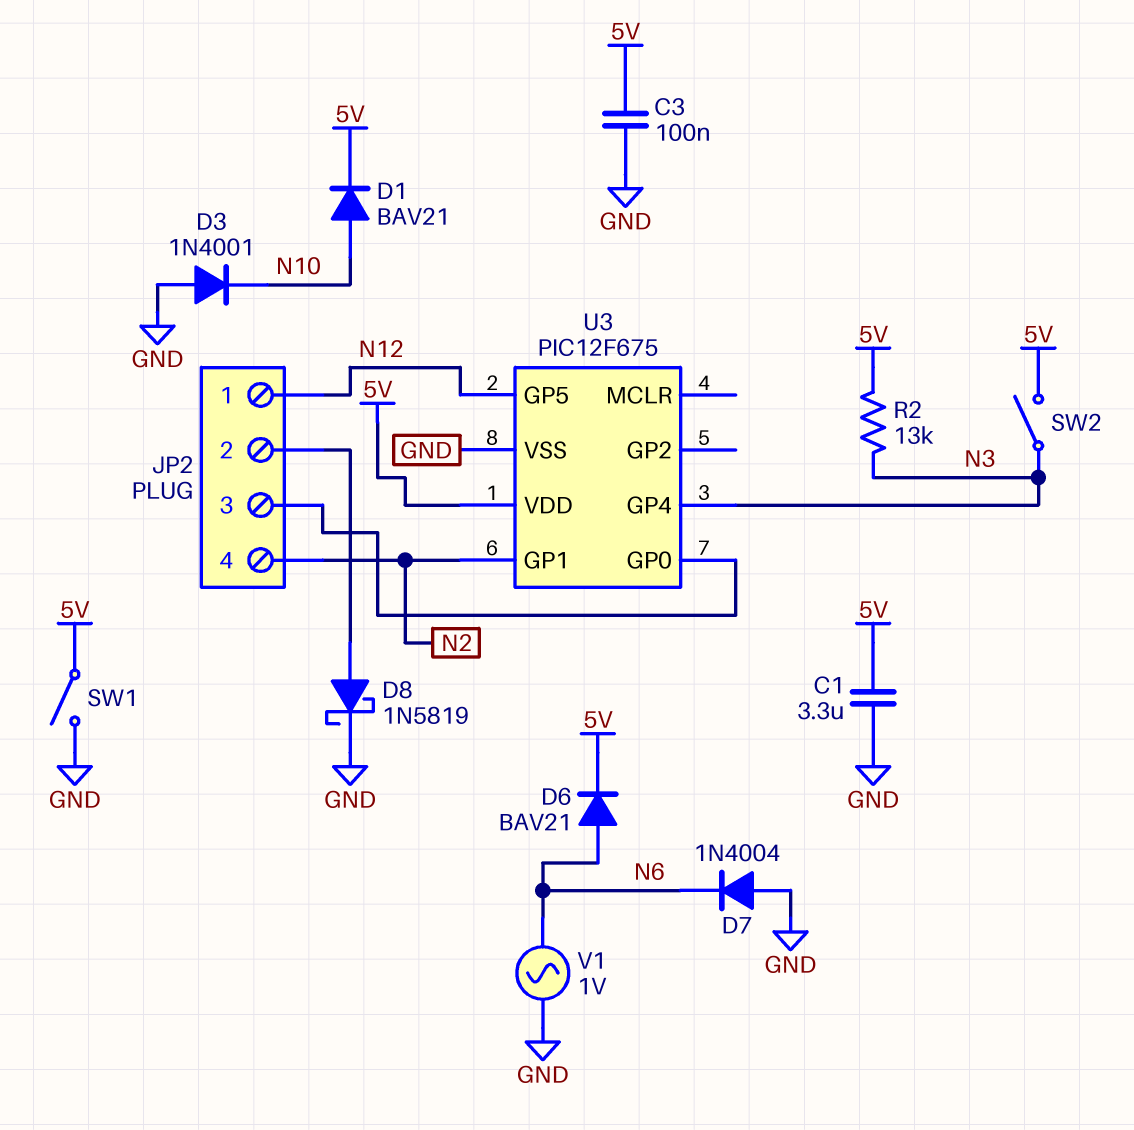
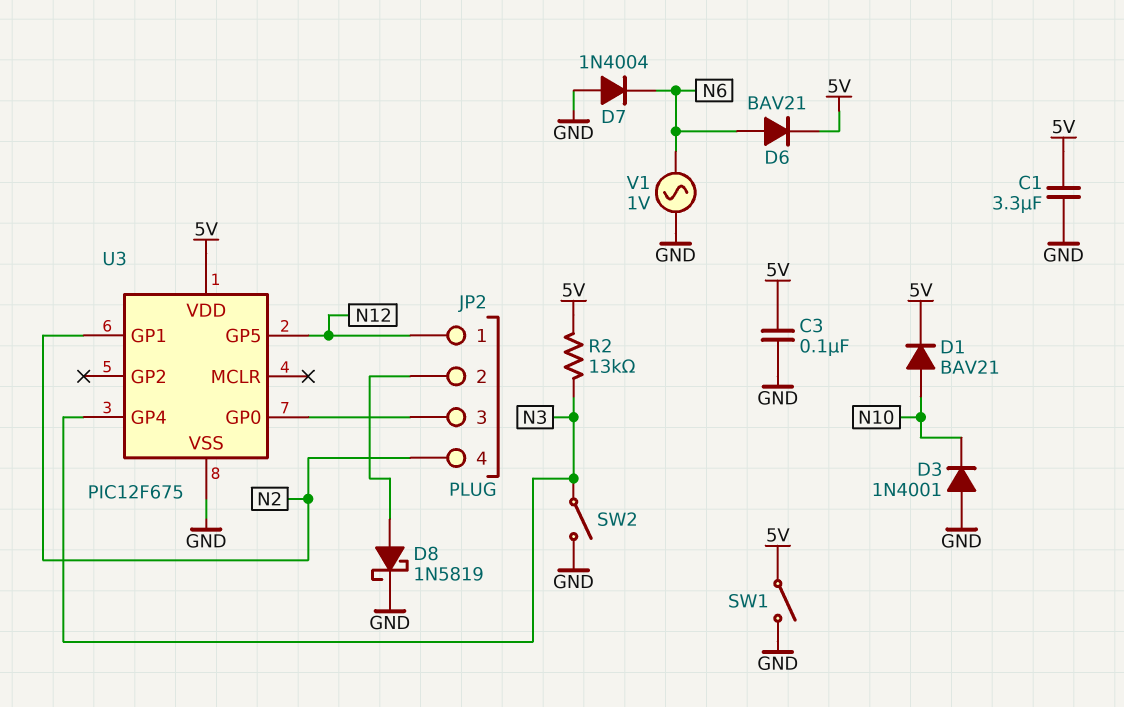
SW2: switch (5V, N3) -> switch (GND, N3)

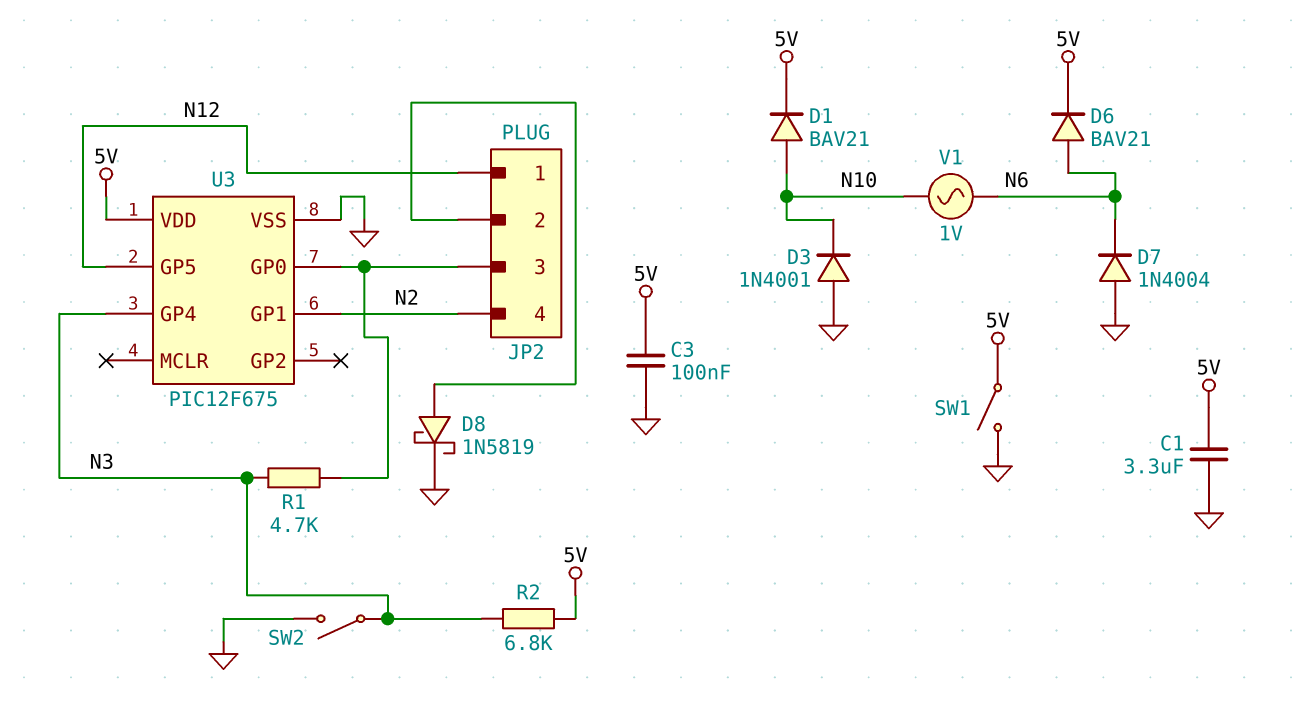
R1: none -> 4.7k (JP2/3, N3)
R2: 13k (5V, N3) -> 6.8k (5V, N3)
V1: AC 1V (GND, N6) -> AC 1V (N6, N10)

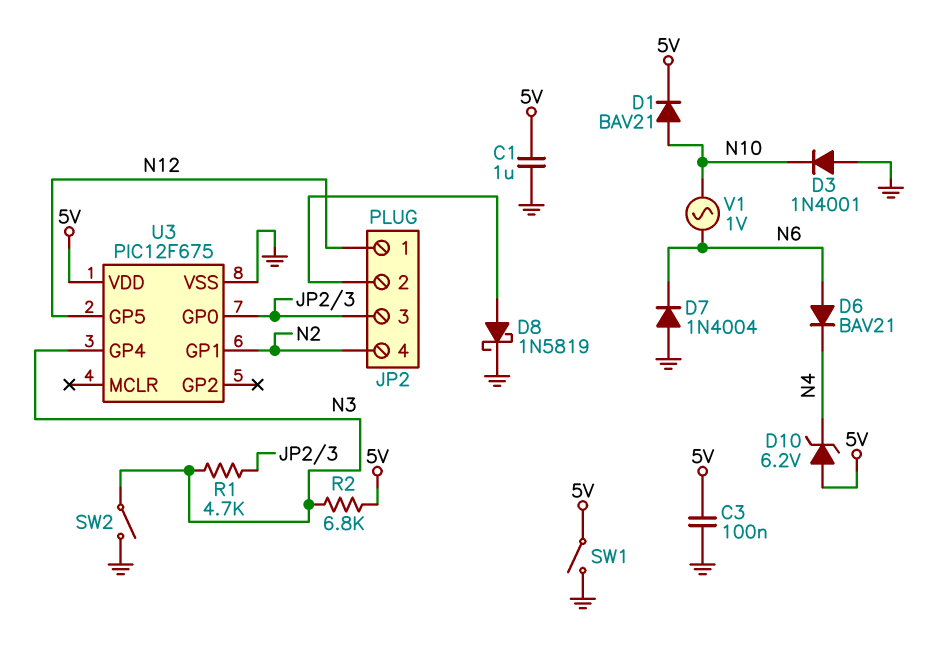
C1: 3.3uF (5V, GND) -> 1uF (5V, GND)
D6: diode BAV21 (A N6, K 5V) -> diode BAV21 (A N6, K N4)
D10: none -> zener 6.2V (A 5V, K N4)

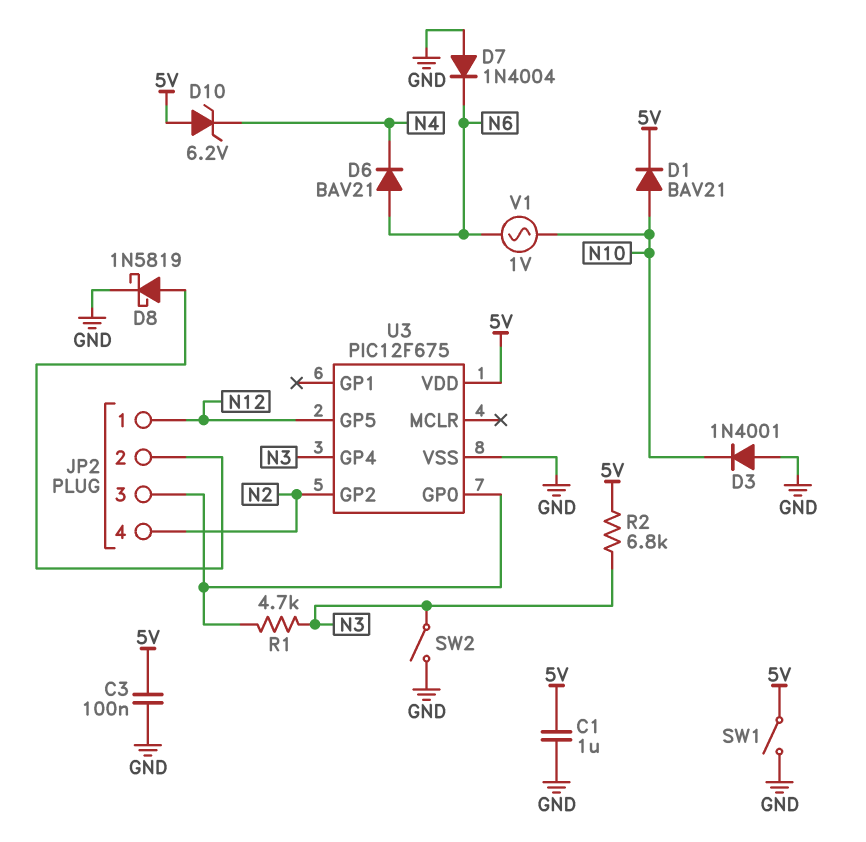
U3 pin GP1: N2 -> none
U3 pin GP2: none -> N2

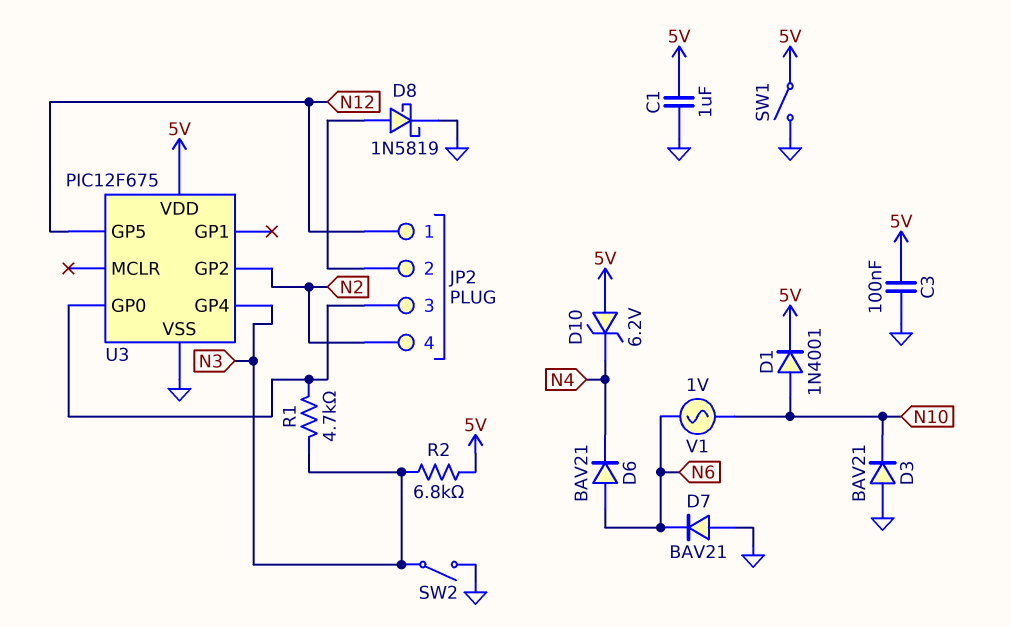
D1: diode BAV21 (A N10, K 5V) -> diode 1N4001 (A N10, K 5V)
D3: diode 1N4001 (A GND, K N10) -> diode BAV21 (A GND, K N10)
D7: diode 1N4004 (A GND, K N6) -> diode BAV21 (A GND, K N6)

